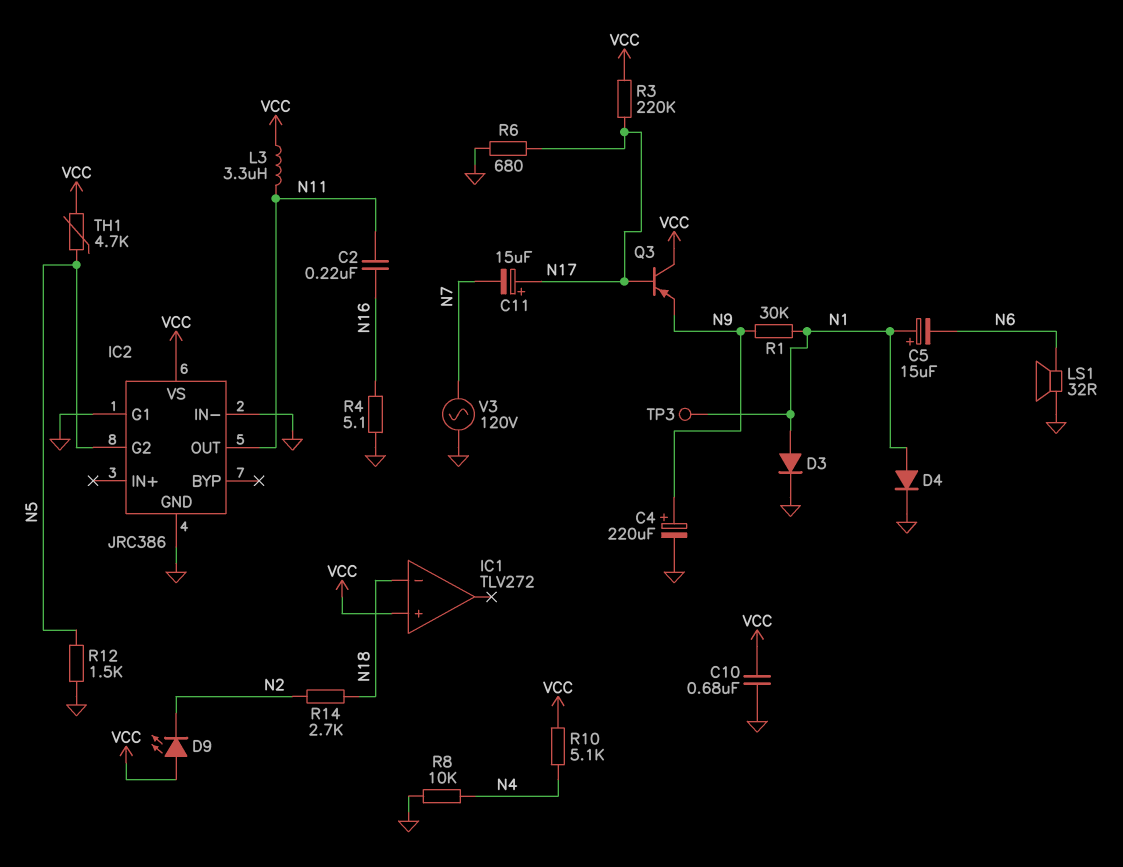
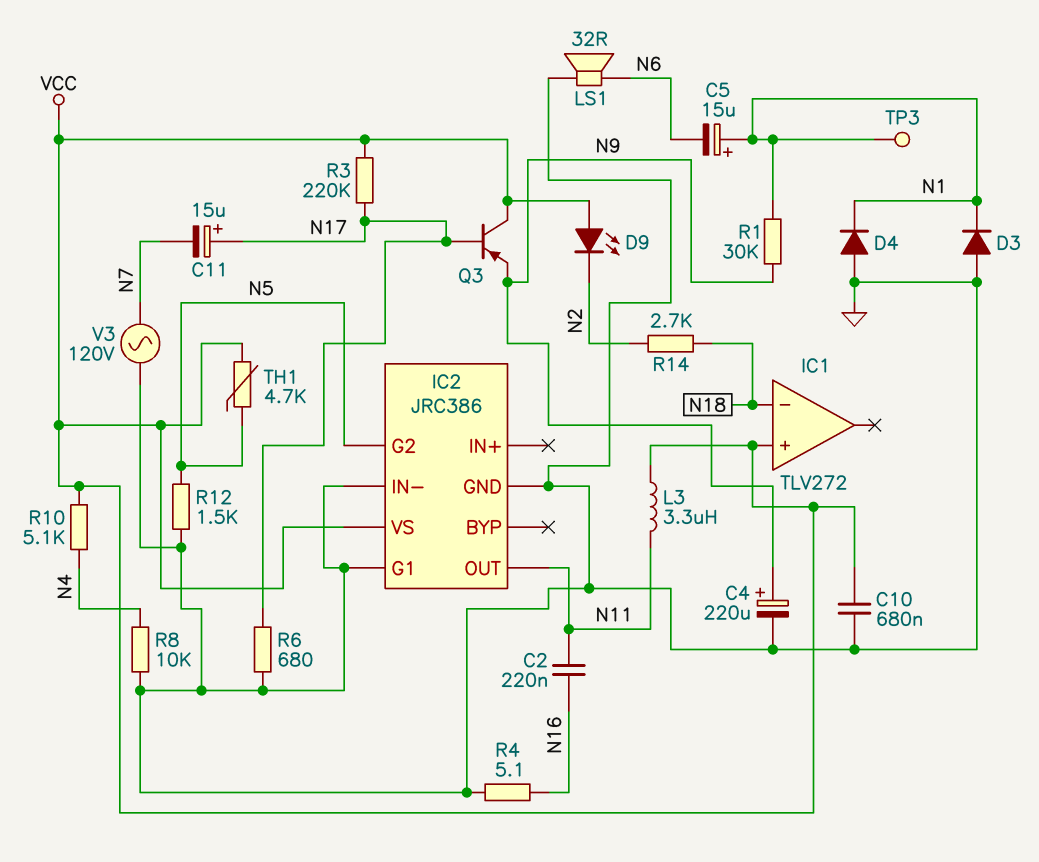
D3: diode (A N1, K GND) -> diode (A GND, K N1)
D4: diode (A N1, K GND) -> diode (A GND, K N1)

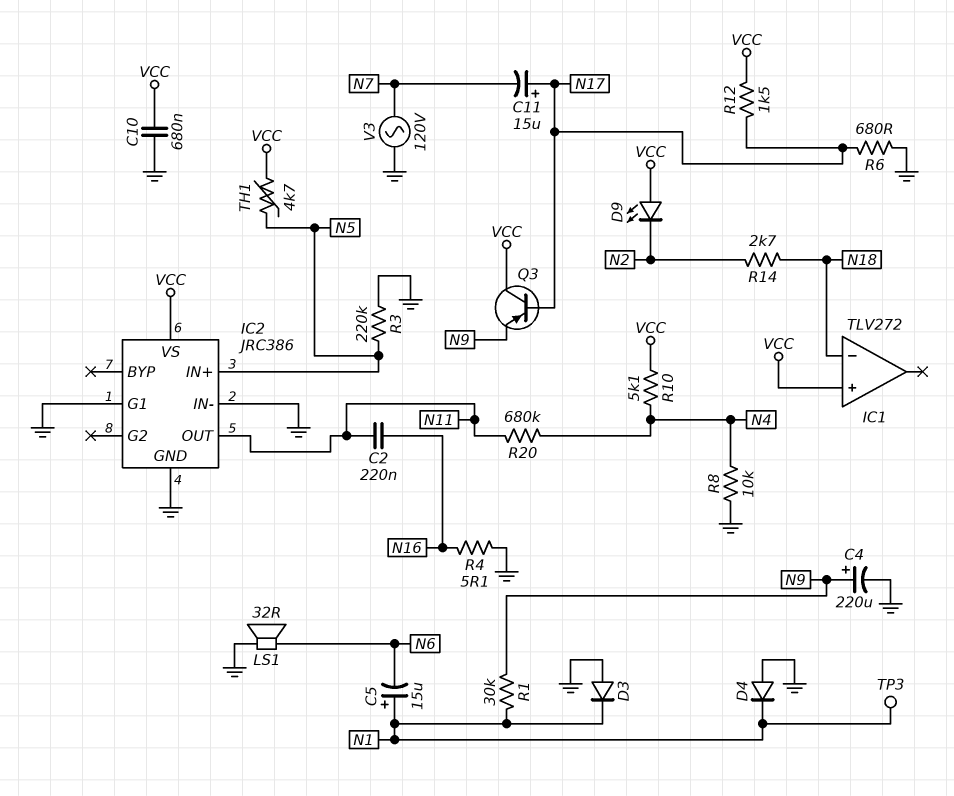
IC2 pin G2: N5 -> none
IC2 pin IN+: none -> N5
L3: 3.3uH (N11, VCC) -> none
R3: 220k (N17, VCC) -> 220k (GND, N5)
R12: 1.5k (GND, N5) -> 1.5k (N17, VCC)
R20: none -> 680k (N4, N11)

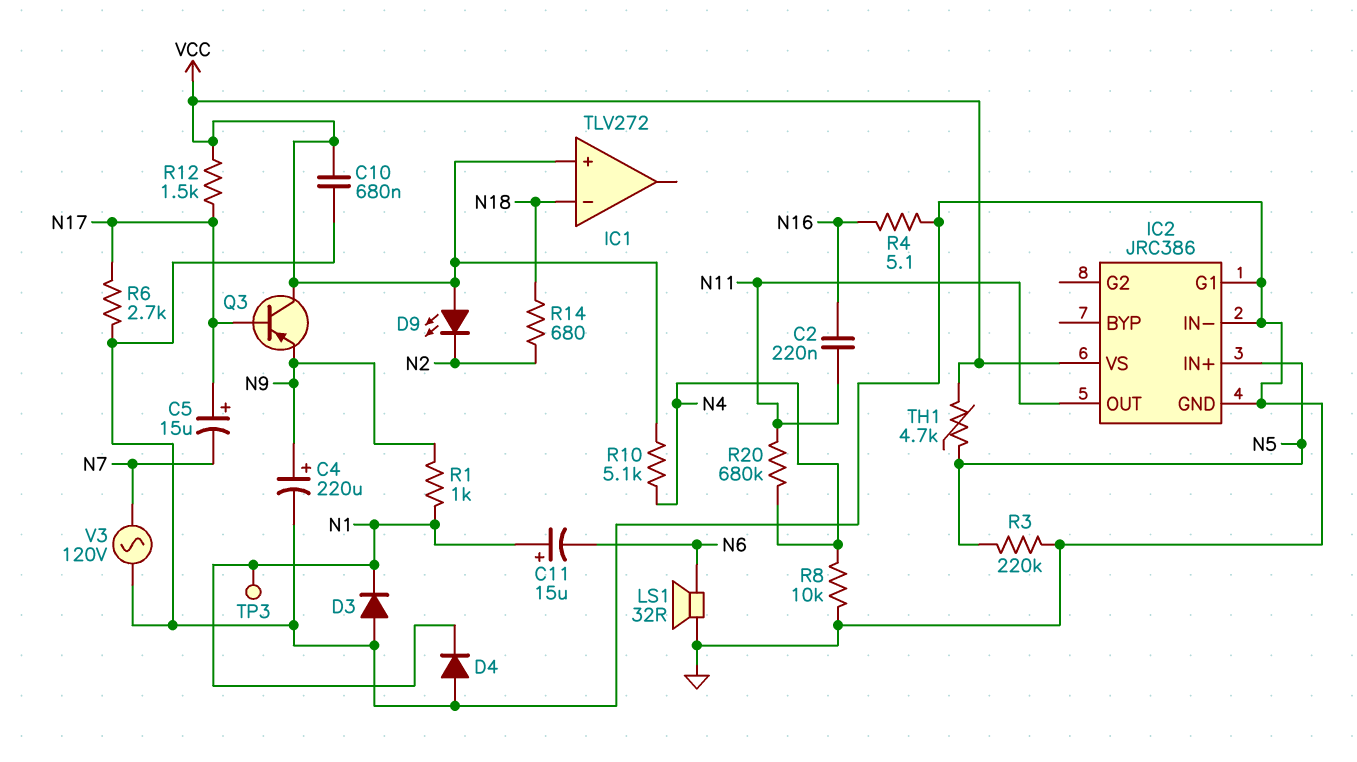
C5: 15uF (plus N1, minus N6) -> 15uF (plus N17, minus N7)
C11: 15uF (plus N17, minus N7) -> 15uF (plus N1, minus N6)
R1: 30k (N1, N9) -> 1k (N1, N9)
R6: 680 (GND, N17) -> 2.7k (GND, N17)
R14: 2.7k (N2, N18) -> 680 (N2, N18)

